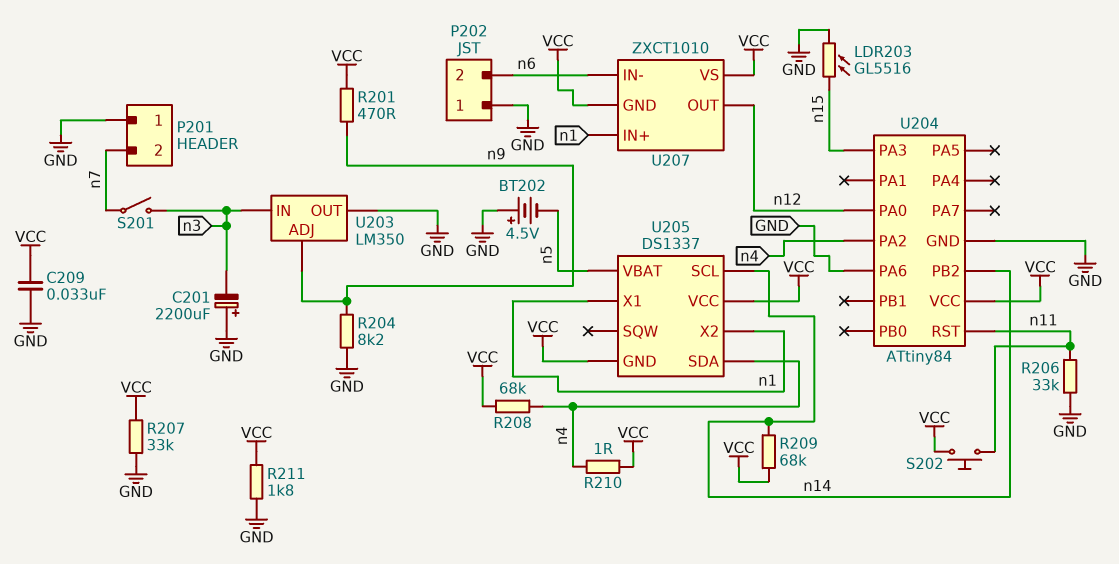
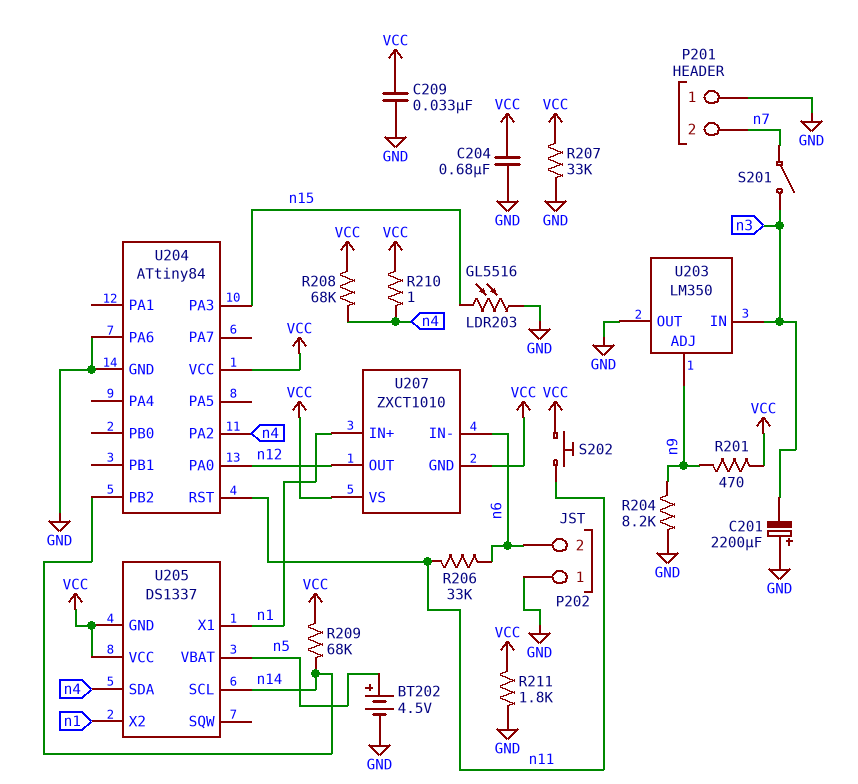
BT202: 4.5V (plus GND, minus n5) -> 4.5V (plus n5, minus GND)
C204: none -> 680nF (GND, VCC)
R206: 33k (GND, n11) -> 33k (n6, n11)

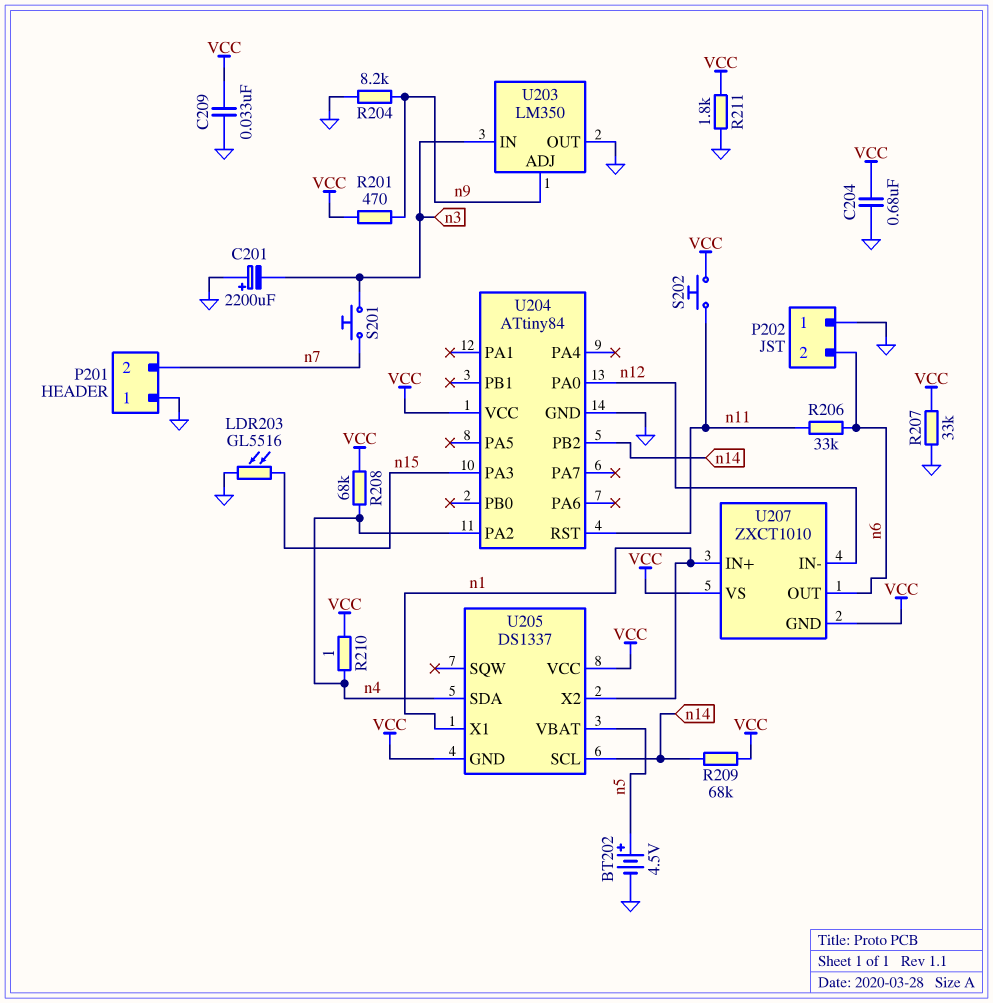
S201: switch (n3, n7) -> button (n3, n7)
U204 pin PA6: GND -> none
U207 pin IN-: n6 -> n12
U207 pin OUT: n12 -> n6

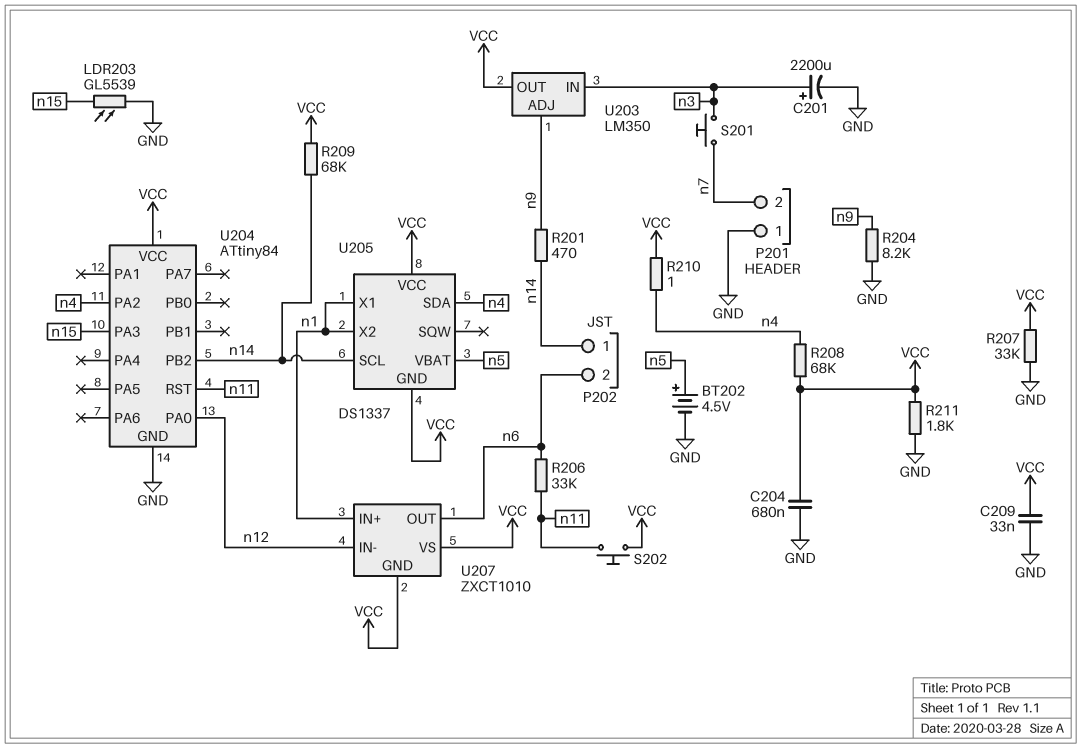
C201: 2200uF (plus GND, minus n3) -> 2200uF (plus n3, minus GND)
LDR203: GL5516 (GND, n15) -> GL5539 (GND, n15)
P202 pin 1: GND -> n14
R201: 470 (VCC, n9) -> 470 (n9, n14)
U203 pin OUT: GND -> VCC

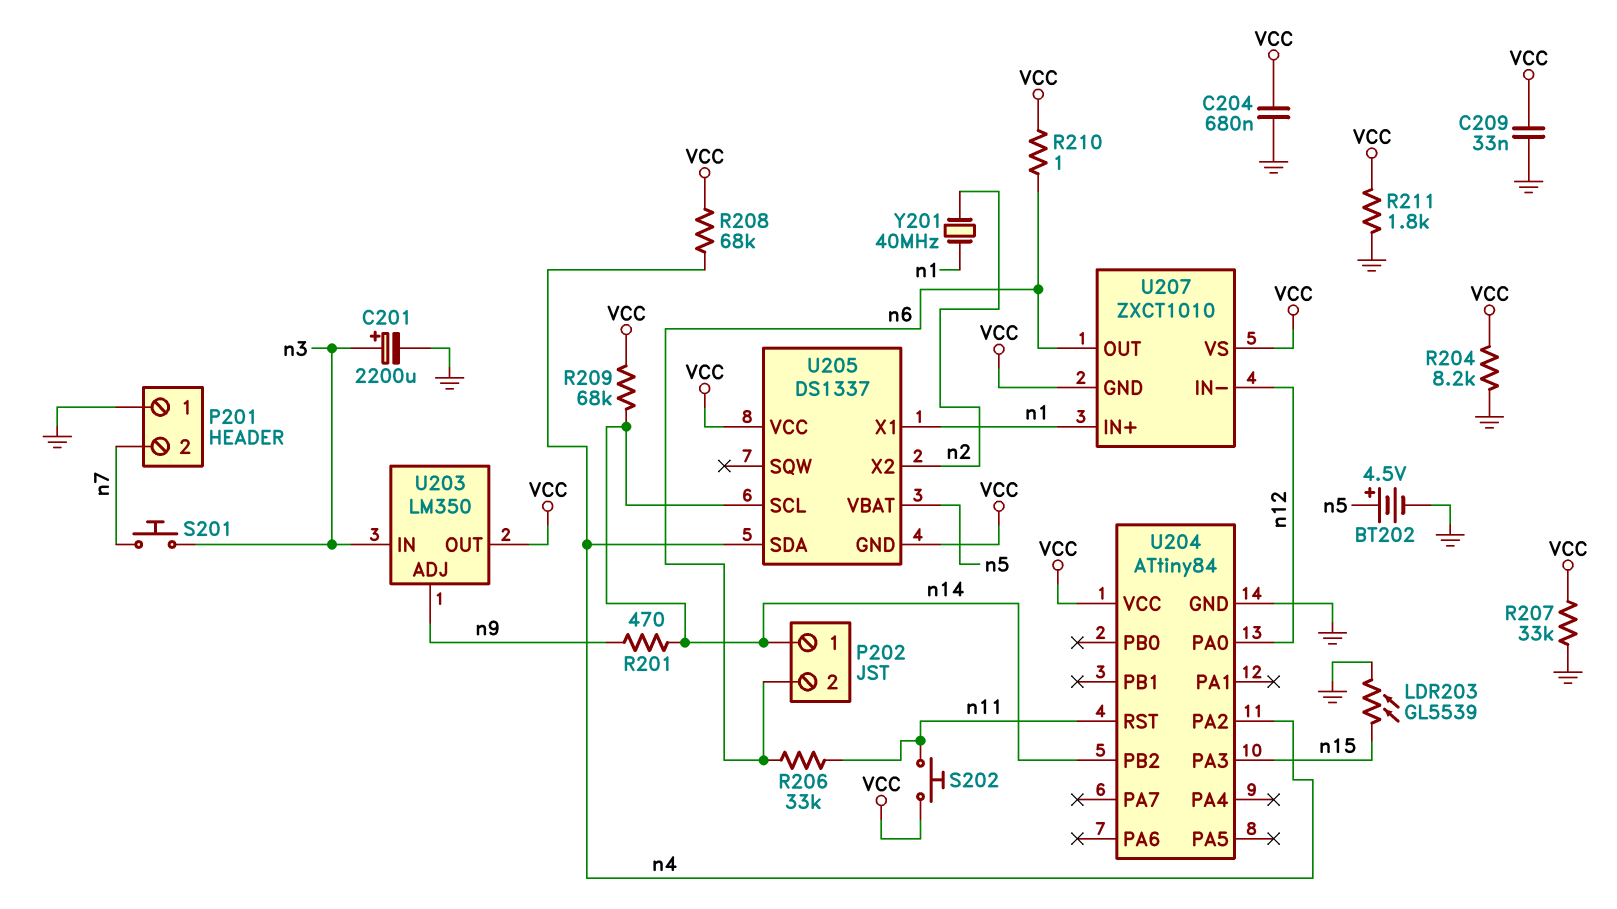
R204: 8.2k (GND, n9) -> 8.2k (GND, VCC)
R210: 1 (VCC, n4) -> 1 (VCC, n6)
U205 pin X2: n1 -> n2
Y201: none -> 40MHz (n1, n2)

